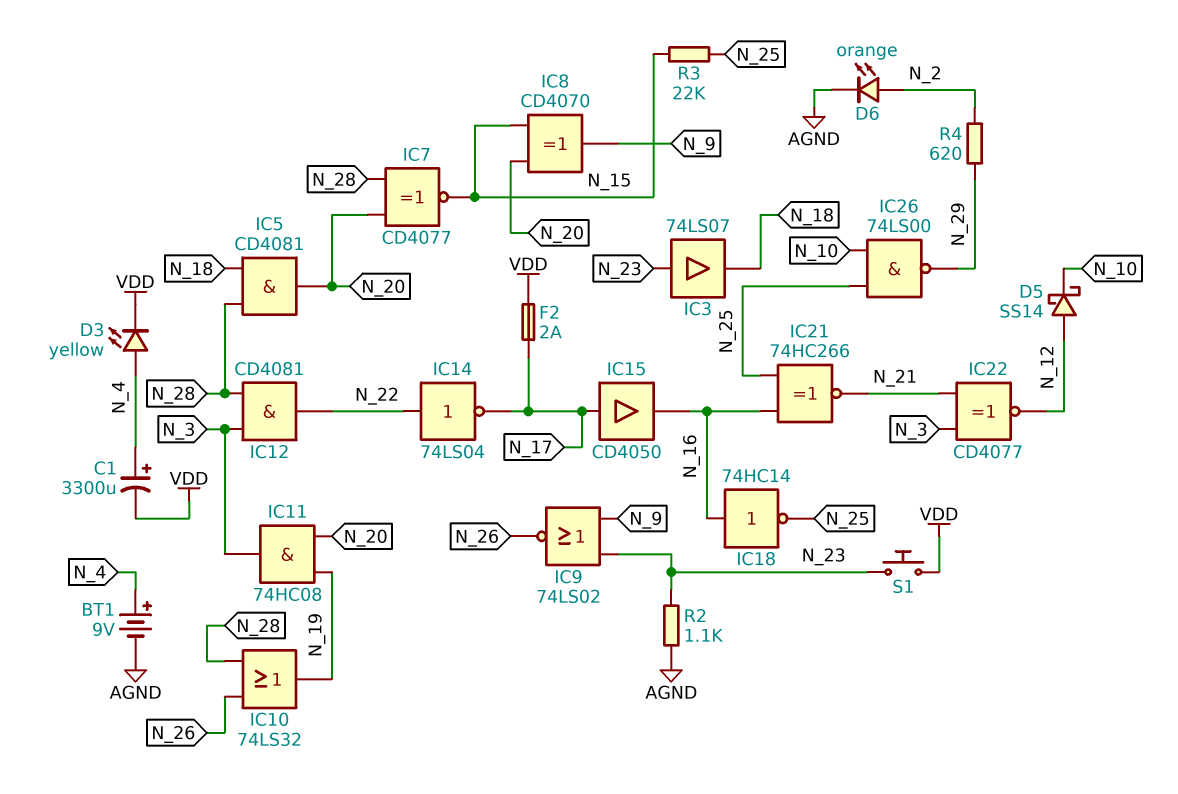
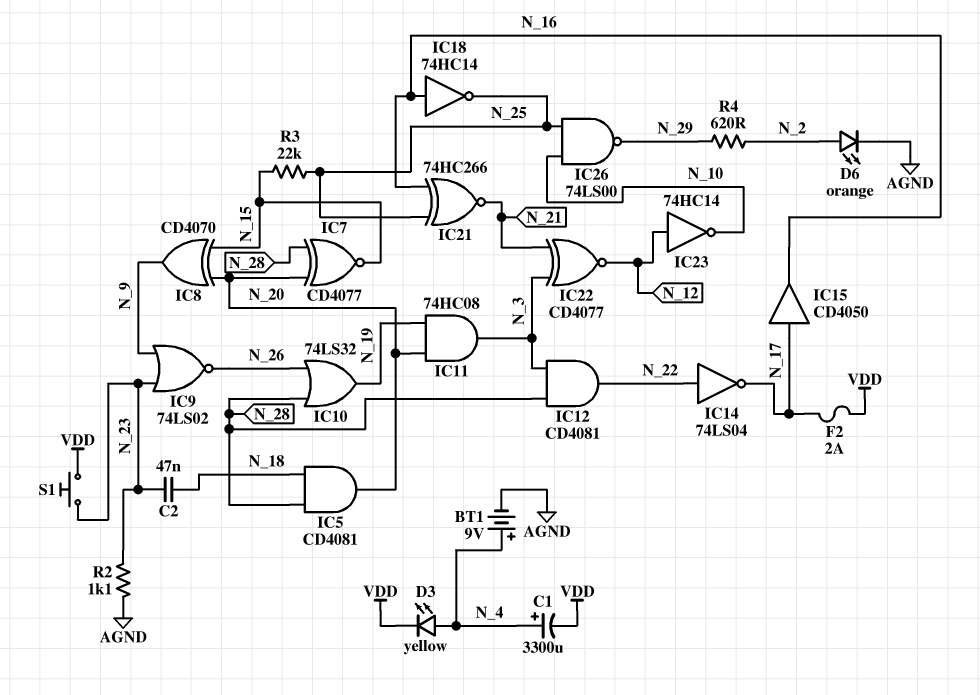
C2: none -> 47nF (N_18, N_23)
D5: schottky SS14 (A N_12, K N_10) -> none
IC3: buffer 74LS07 (in N_23, out N_18) -> none
IC23: none -> NOT 74HC14 (in N_12, out N_10)

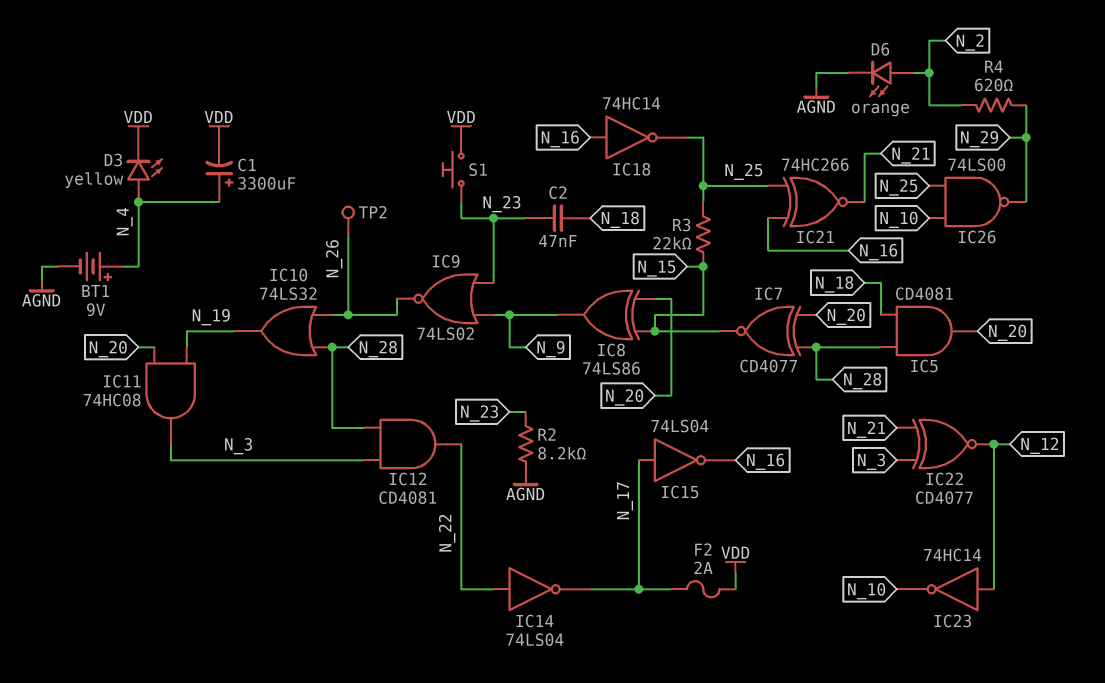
IC8: XOR CD4070 (in N_15, in N_20, out N_9) -> XOR 74LS86 (in N_15, in N_20, out N_9)
IC15: buffer CD4050 (in N_17, out N_16) -> NOT 74LS04 (in N_17, out N_16)
R2: 1.1k (AGND, N_23) -> 8.2k (AGND, N_23)
TP2: none -> test point (N_26)

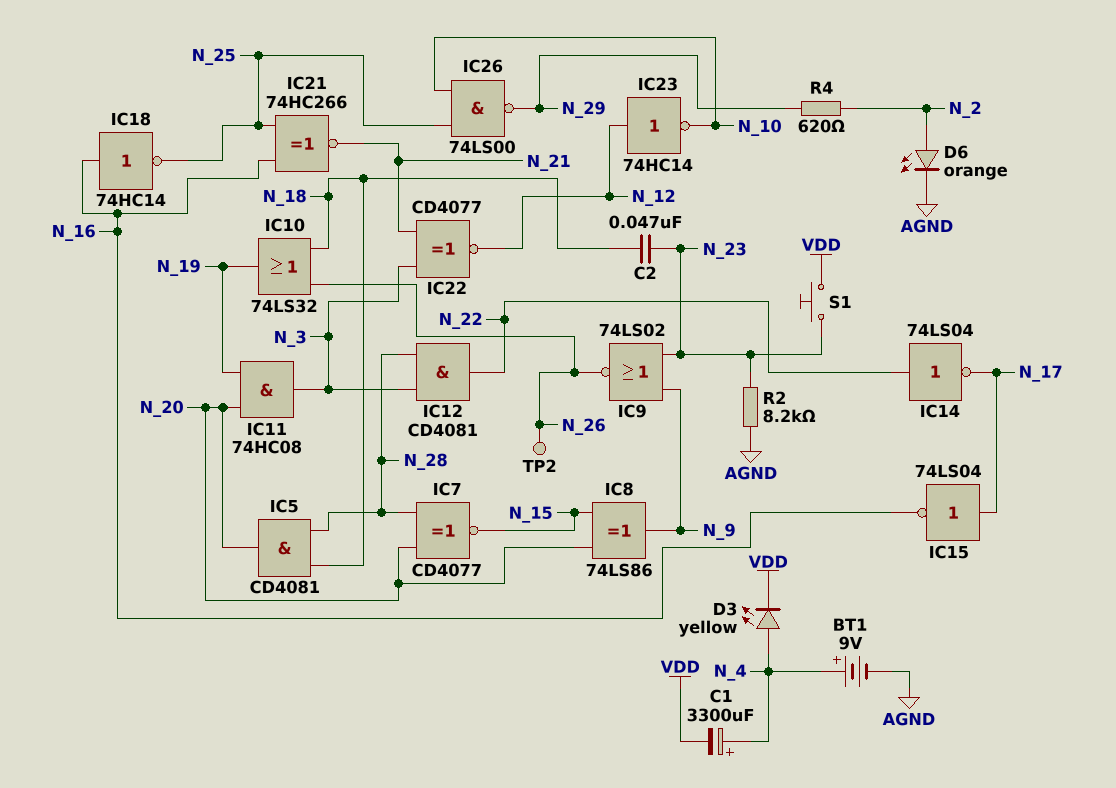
F2: 2A (N_17, VDD) -> none
IC10: OR 74LS32 (in N_26, in N_28, out N_19) -> OR 74LS32 (in N_18, in N_26, out N_19)
R3: 22k (N_15, N_25) -> none

